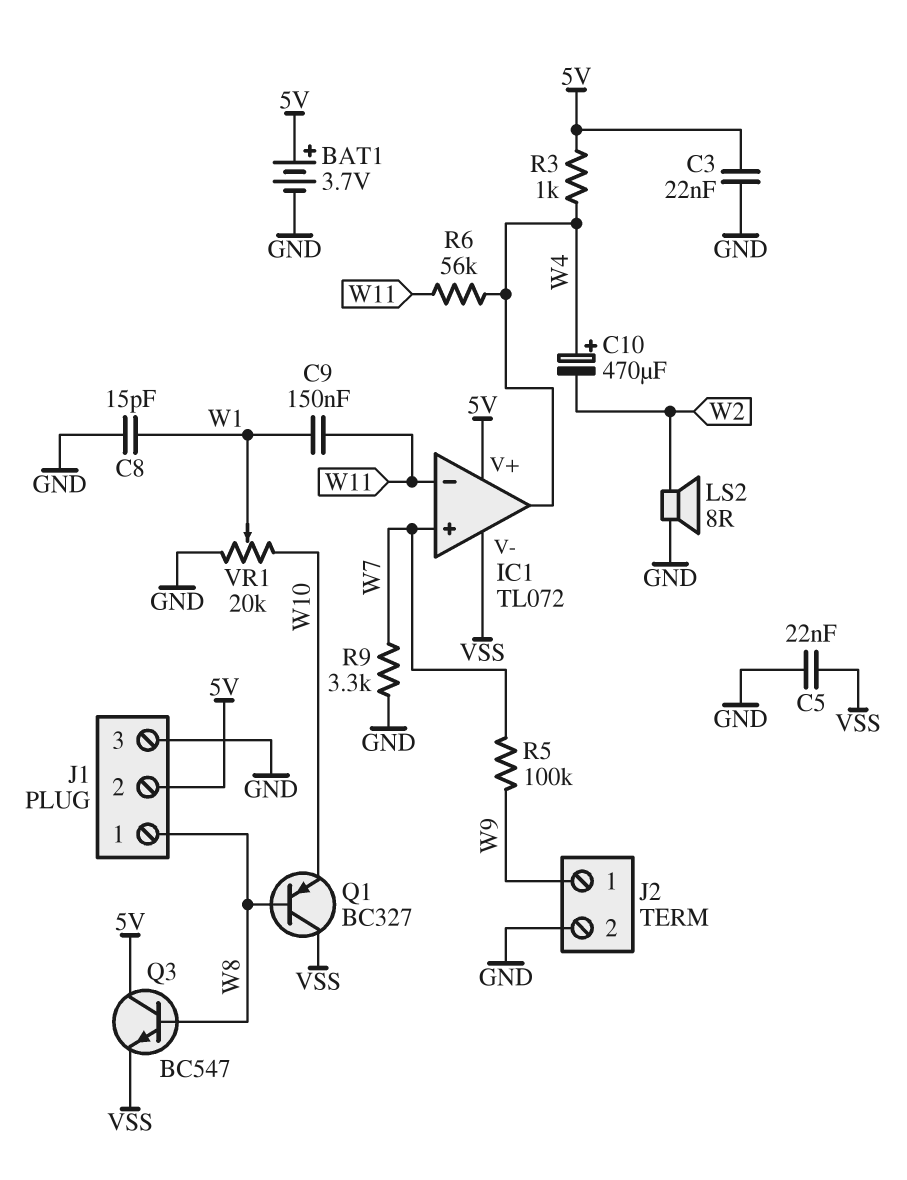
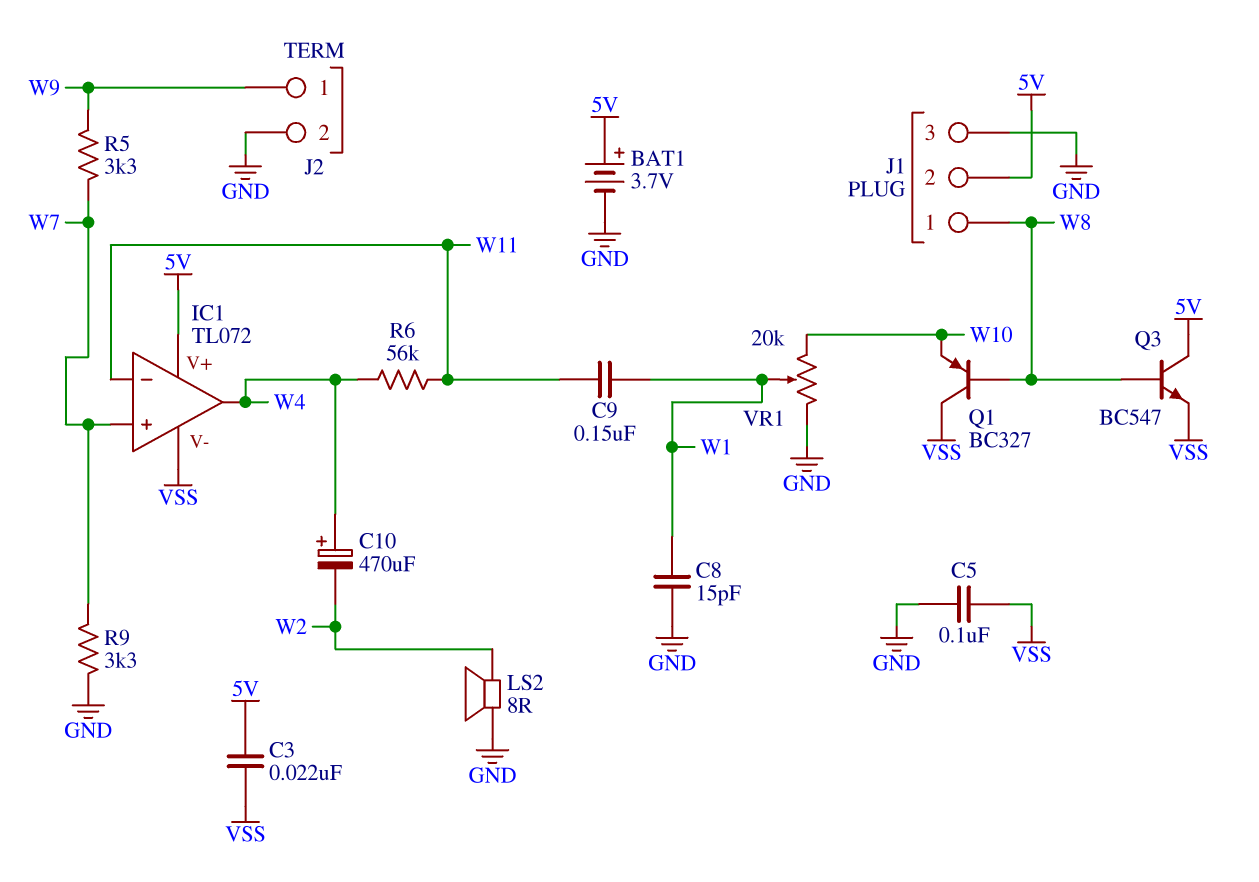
C3: 22nF (5V, GND) -> 22nF (5V, VSS)
C5: 22nF (GND, VSS) -> 100nF (GND, VSS)
R3: 1k (5V, W4) -> none
R5: 100k (W7, W9) -> 3.3k (W7, W9)

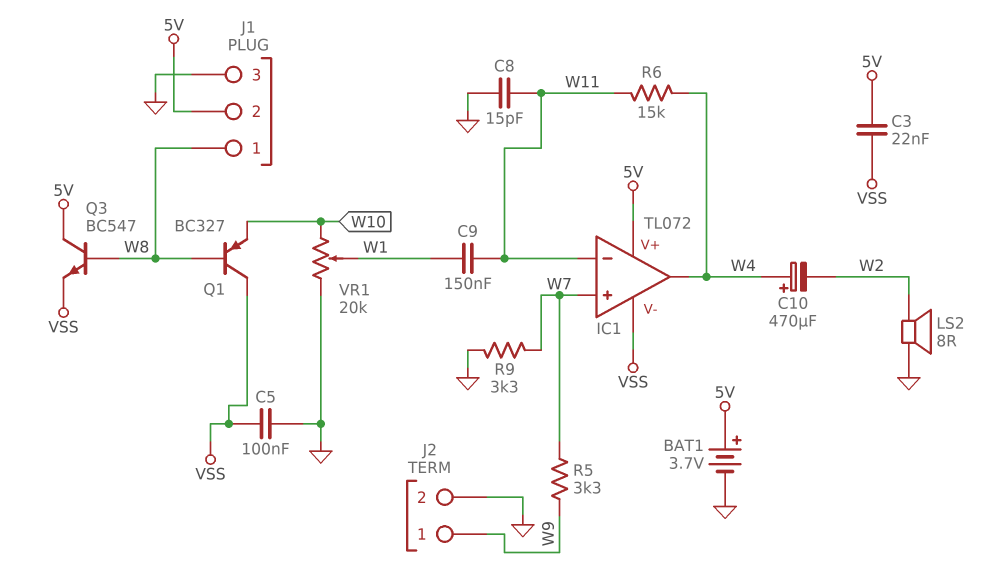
C8: 15pF (GND, W1) -> 15pF (GND, W11)
R6: 56k (W4, W11) -> 15k (W4, W11)

